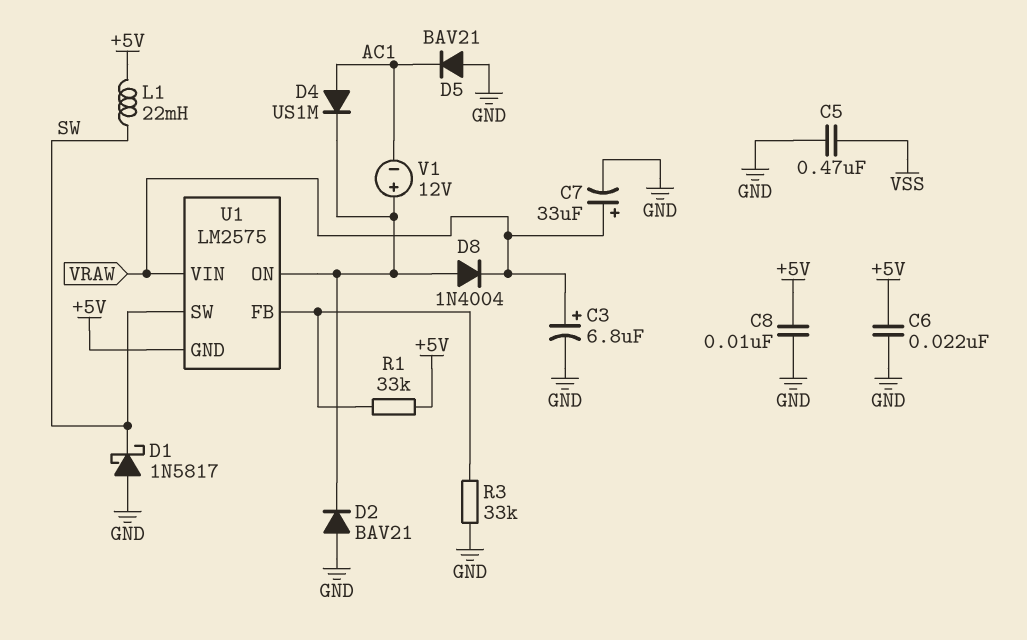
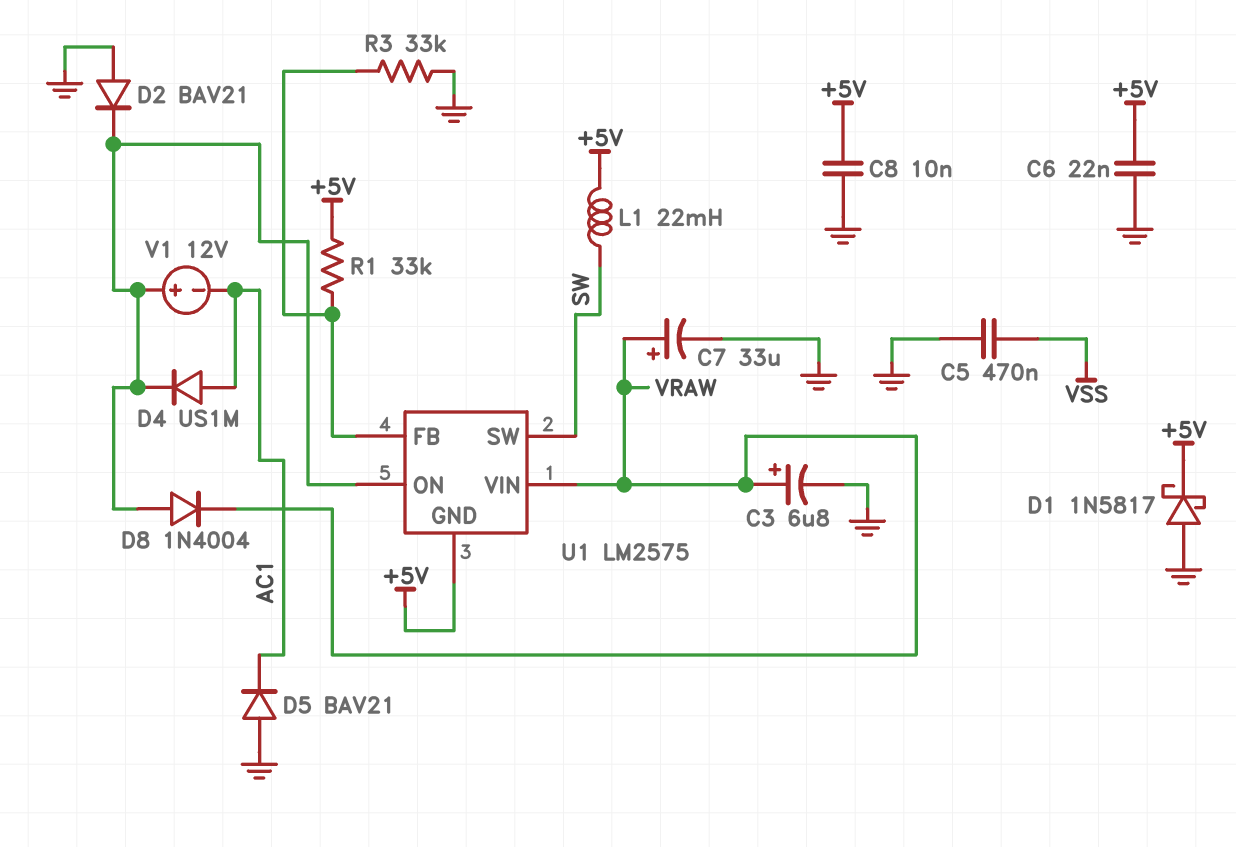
D1: schottky 1N5817 (A GND, K SW) -> schottky 1N5817 (A GND, K +5V)

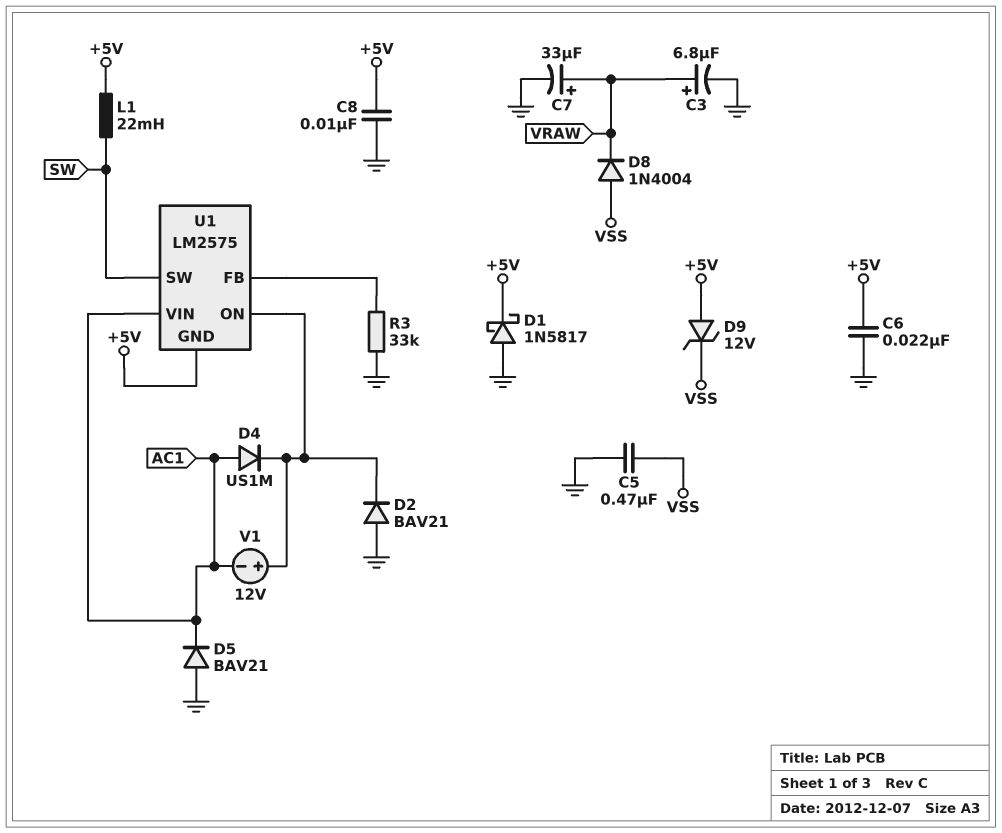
D8: diode 1N4004 (A U1/ON, K VRAW) -> diode 1N4004 (A VSS, K VRAW)
D9: none -> zener 12V (A +5V, K VSS)
R1: 33k (+5V, U1/FB) -> none
U1 pin VIN: VRAW -> AC1

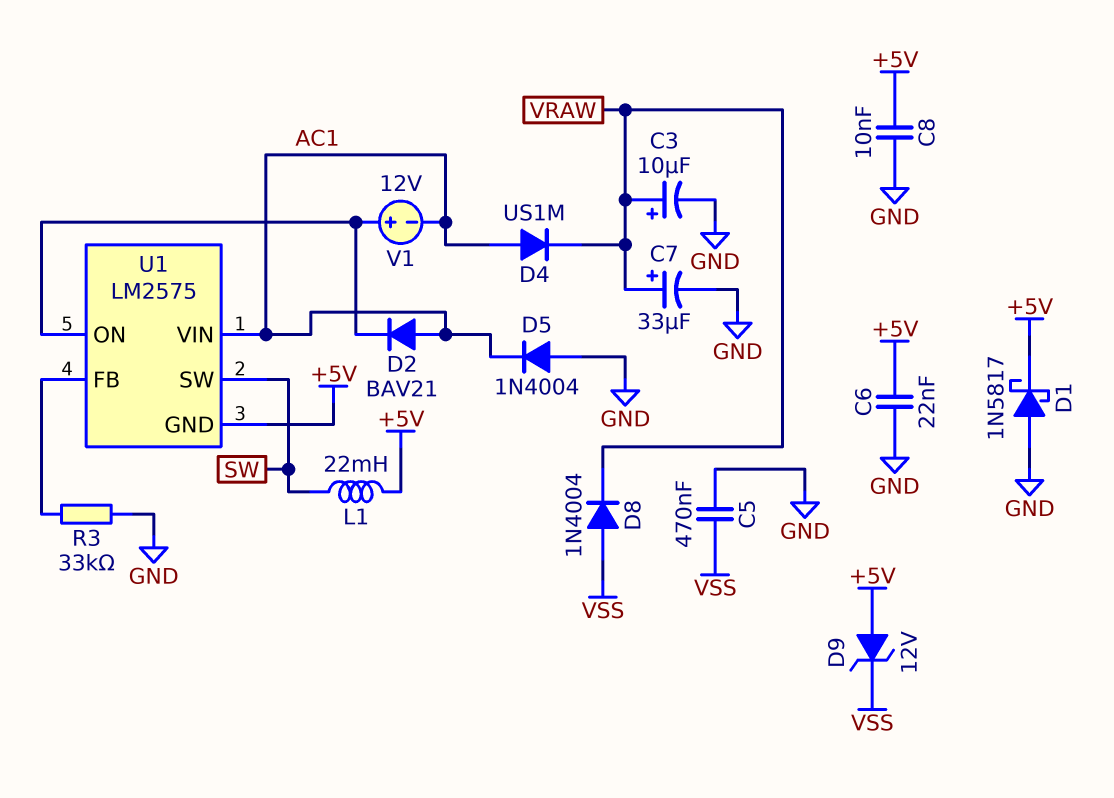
C3: 6.8uF (plus VRAW, minus GND) -> 10uF (plus VRAW, minus GND)
D2: diode BAV21 (A GND, K U1/ON) -> diode BAV21 (A AC1, K U1/ON)
D4: diode US1M (A AC1, K U1/ON) -> diode US1M (A AC1, K VRAW)
D5: diode BAV21 (A GND, K AC1) -> diode 1N4004 (A GND, K AC1)

